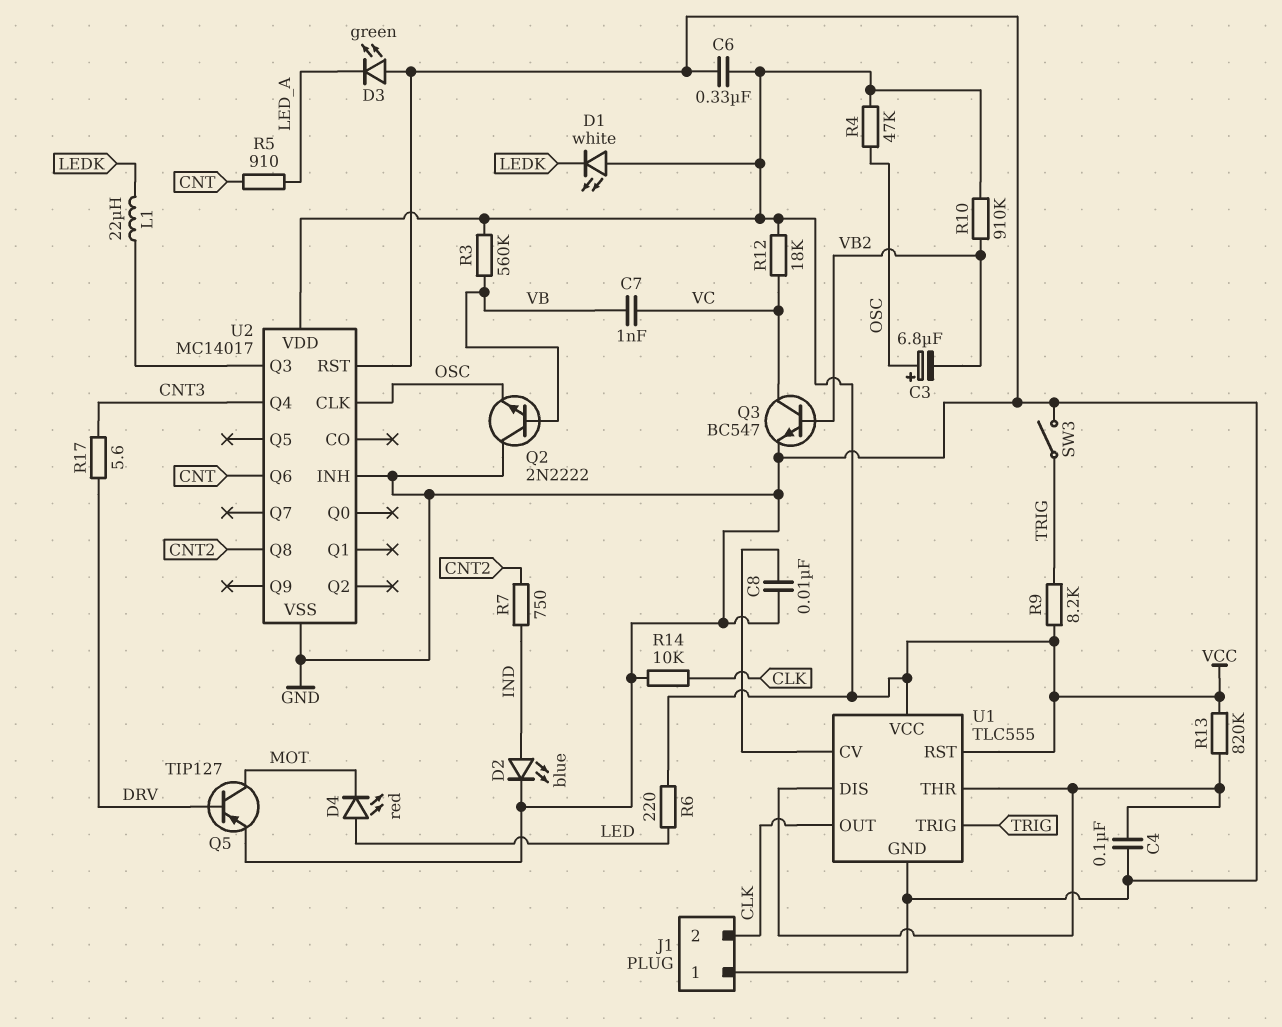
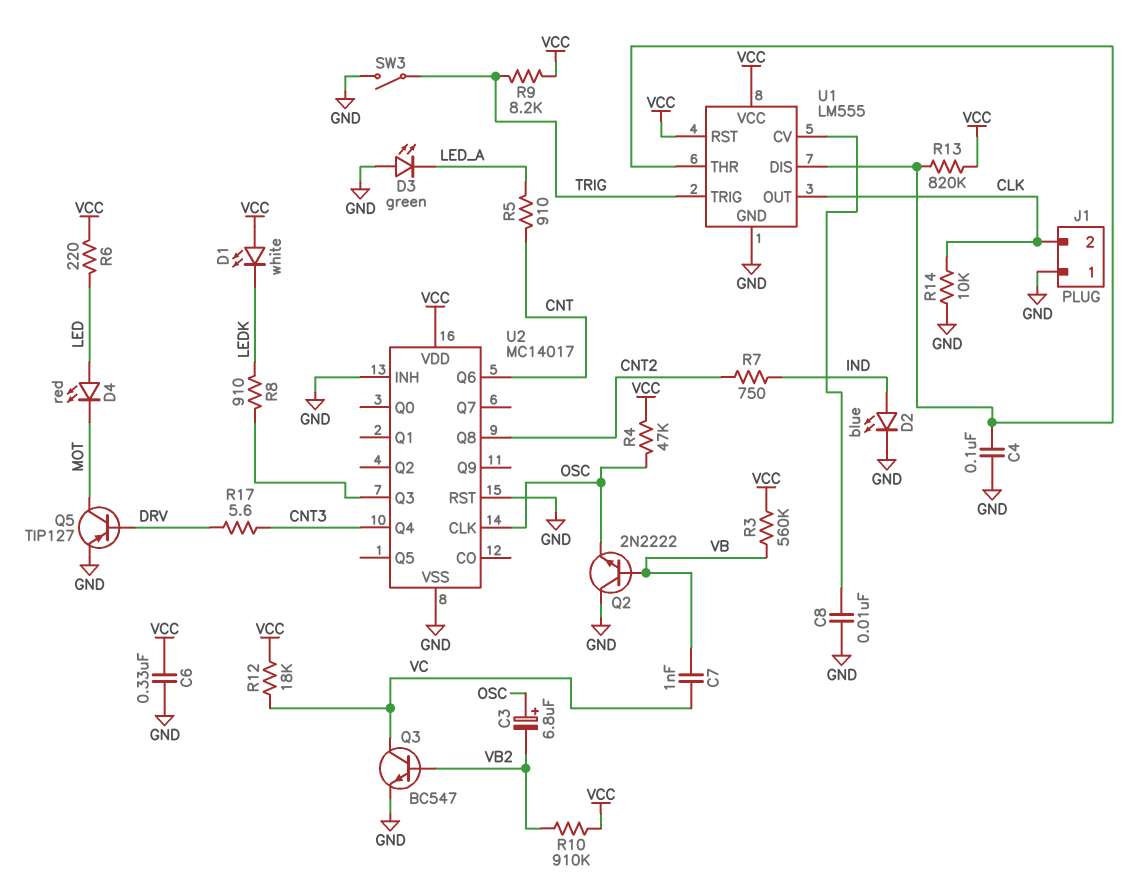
L1: 22uH (LEDK, U2/Q3) -> none
R8: none -> 910 (LEDK, U2/Q3)
U1: TLC555 -> LM555

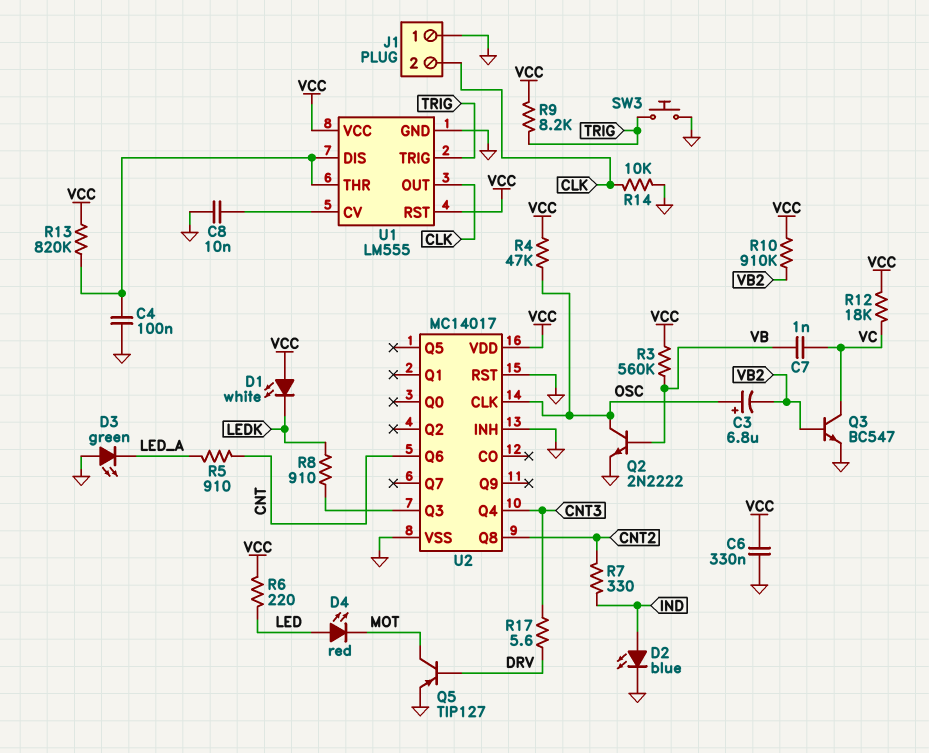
Q2: NPN 2N2222 (B VB, C GND, E OSC) -> NPN 2N2222 (B VB, C OSC, E GND)
R7: 750 (CNT2, IND) -> 330 (CNT2, IND)
SW3: switch (GND, TRIG) -> button (GND, TRIG)

